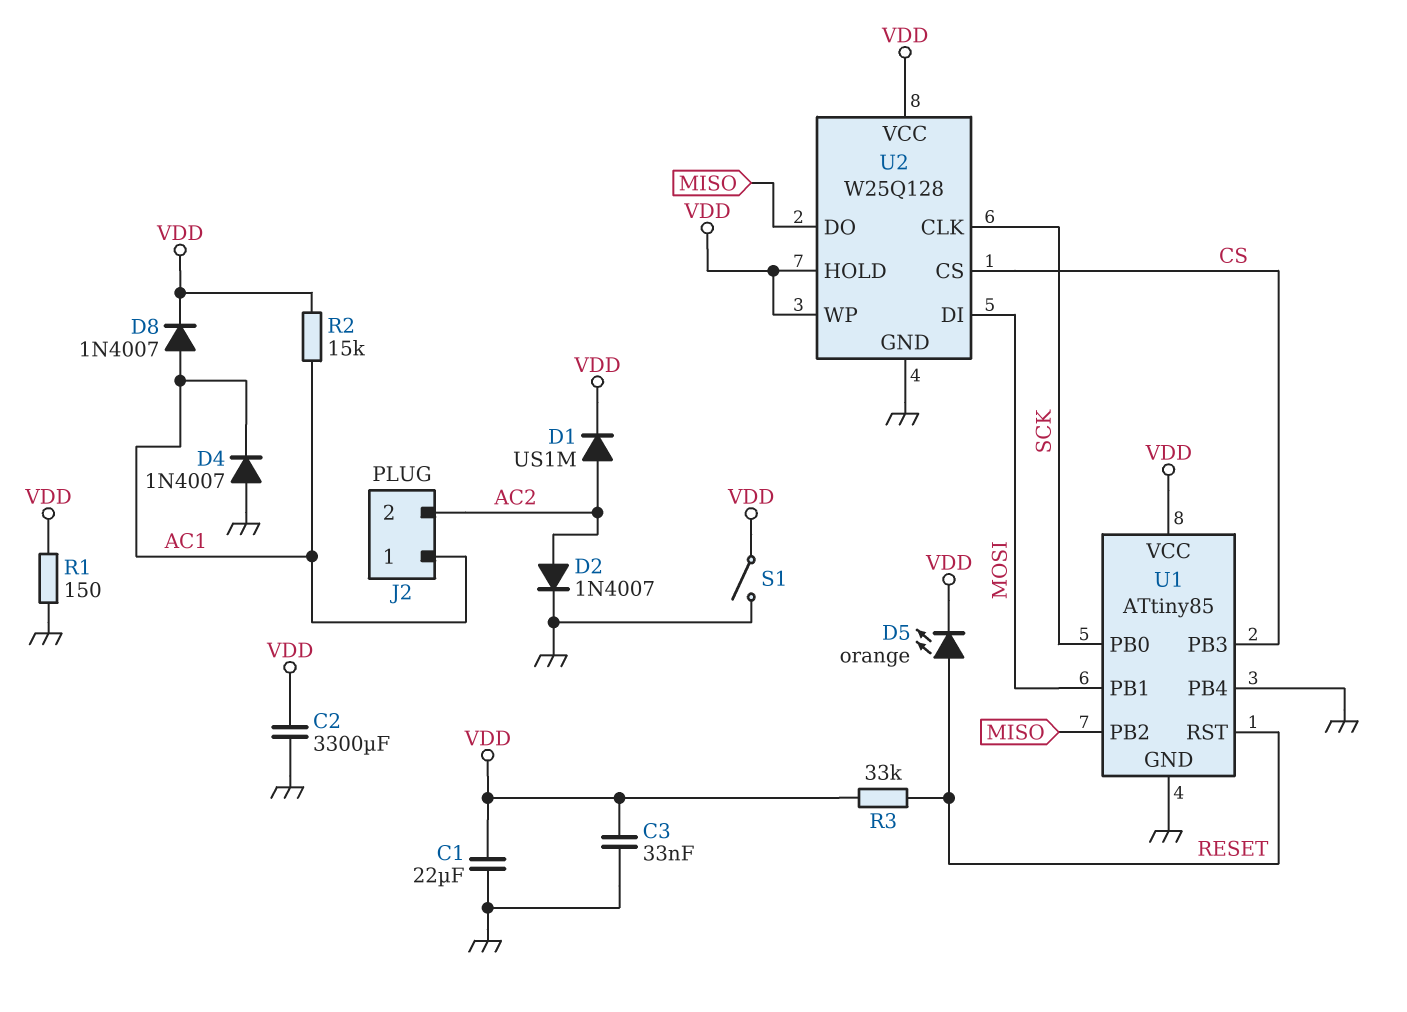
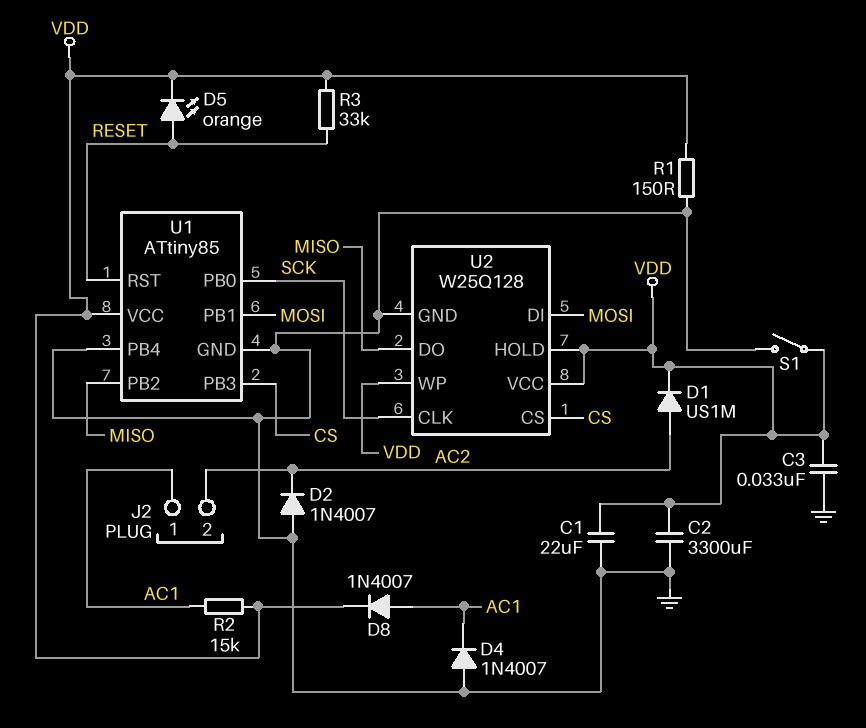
D2: diode 1N4007 (A AC2, K GND) -> diode 1N4007 (A GND, K AC2)

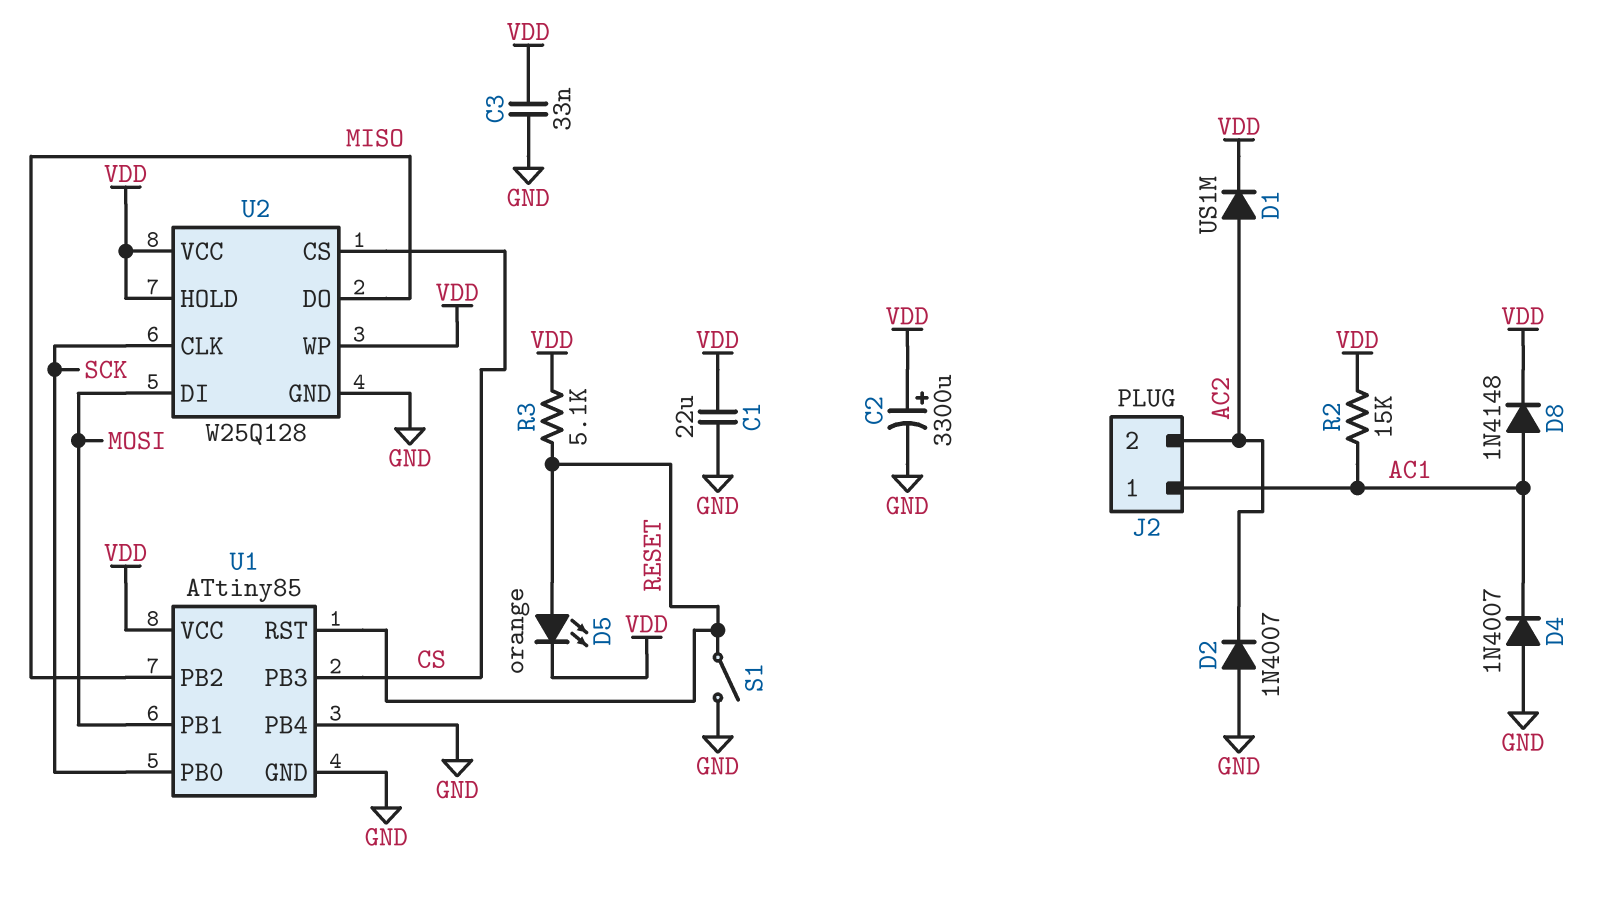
C2: 3300uF (GND, VDD) -> 3300uF (plus VDD, minus GND)
D8: diode 1N4007 (A AC1, K VDD) -> diode 1N4148 (A AC1, K VDD)
R1: 150 (GND, VDD) -> none
R3: 33k (RESET, VDD) -> 5.1k (RESET, VDD)
S1: switch (GND, VDD) -> switch (GND, RESET)

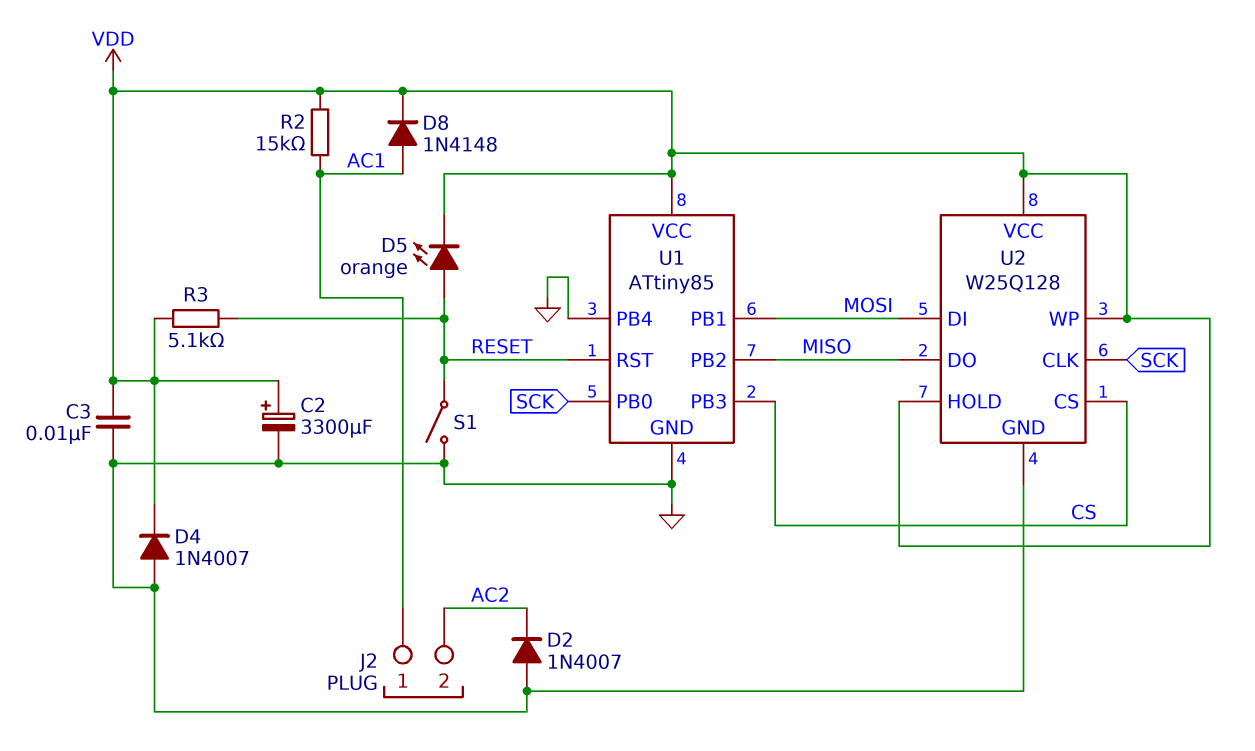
C1: 22uF (GND, VDD) -> none
C3: 33nF (GND, VDD) -> 10nF (GND, VDD)
D1: diode US1M (A AC2, K VDD) -> none
D4: diode 1N4007 (A GND, K AC1) -> diode 1N4007 (A GND, K VDD)

